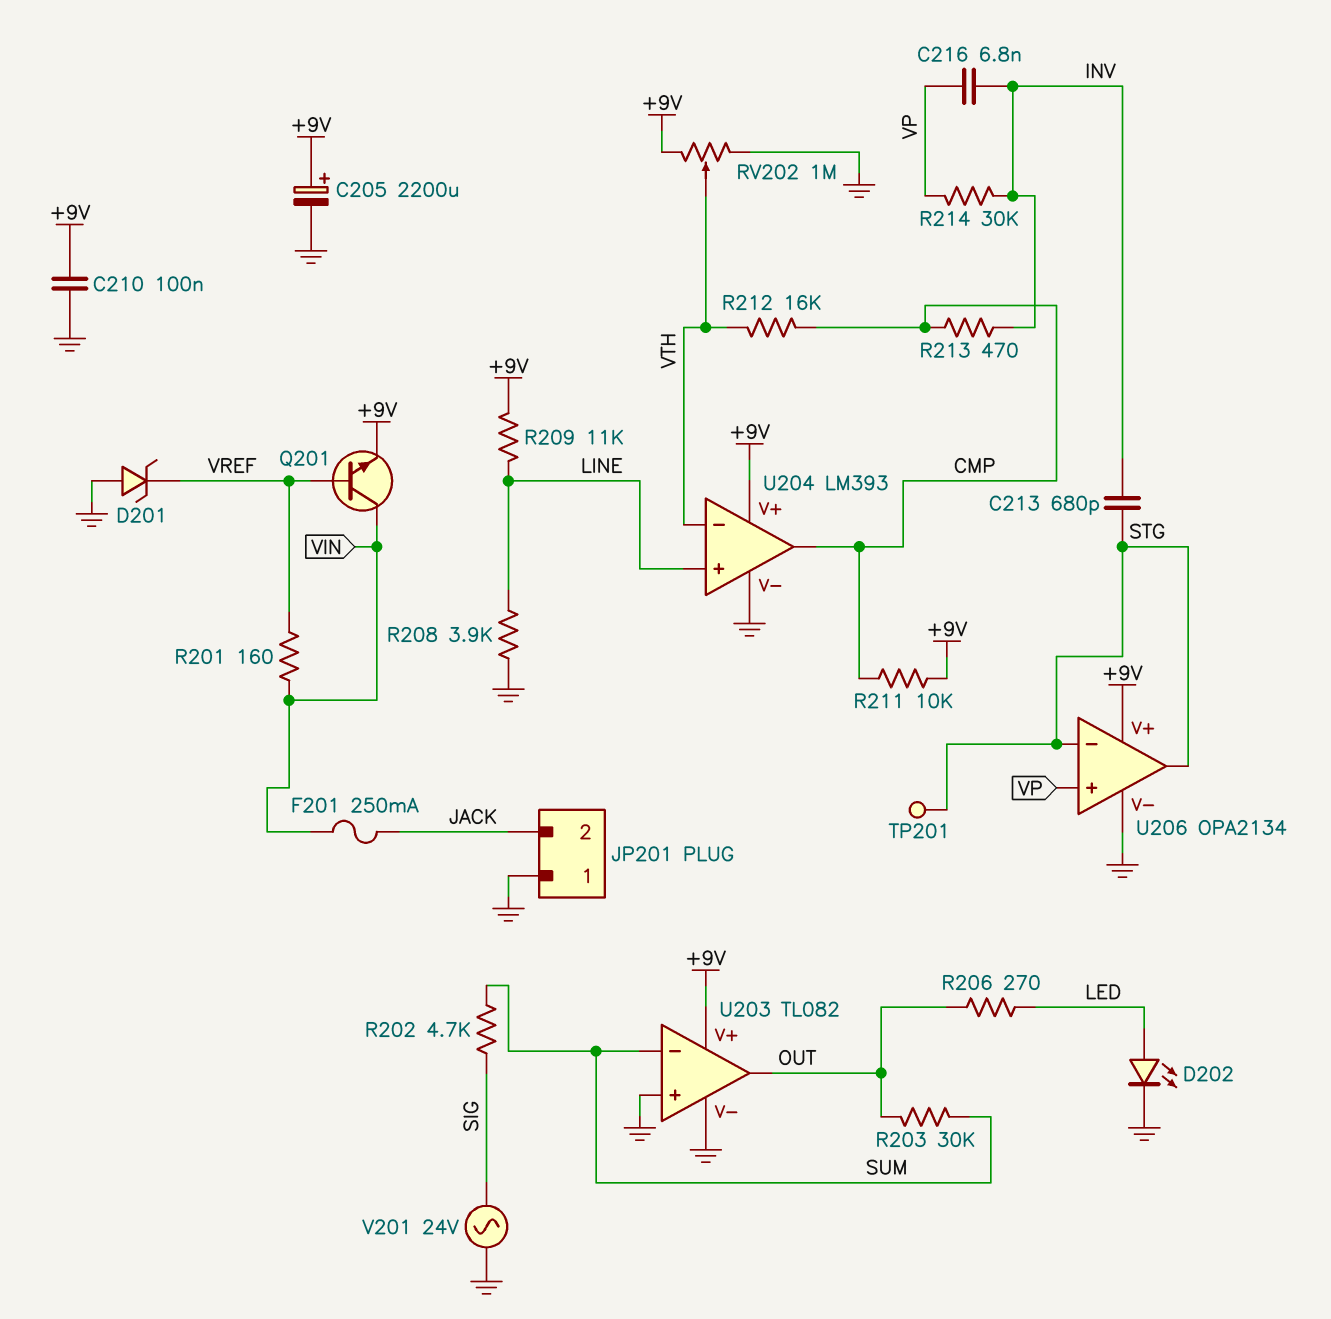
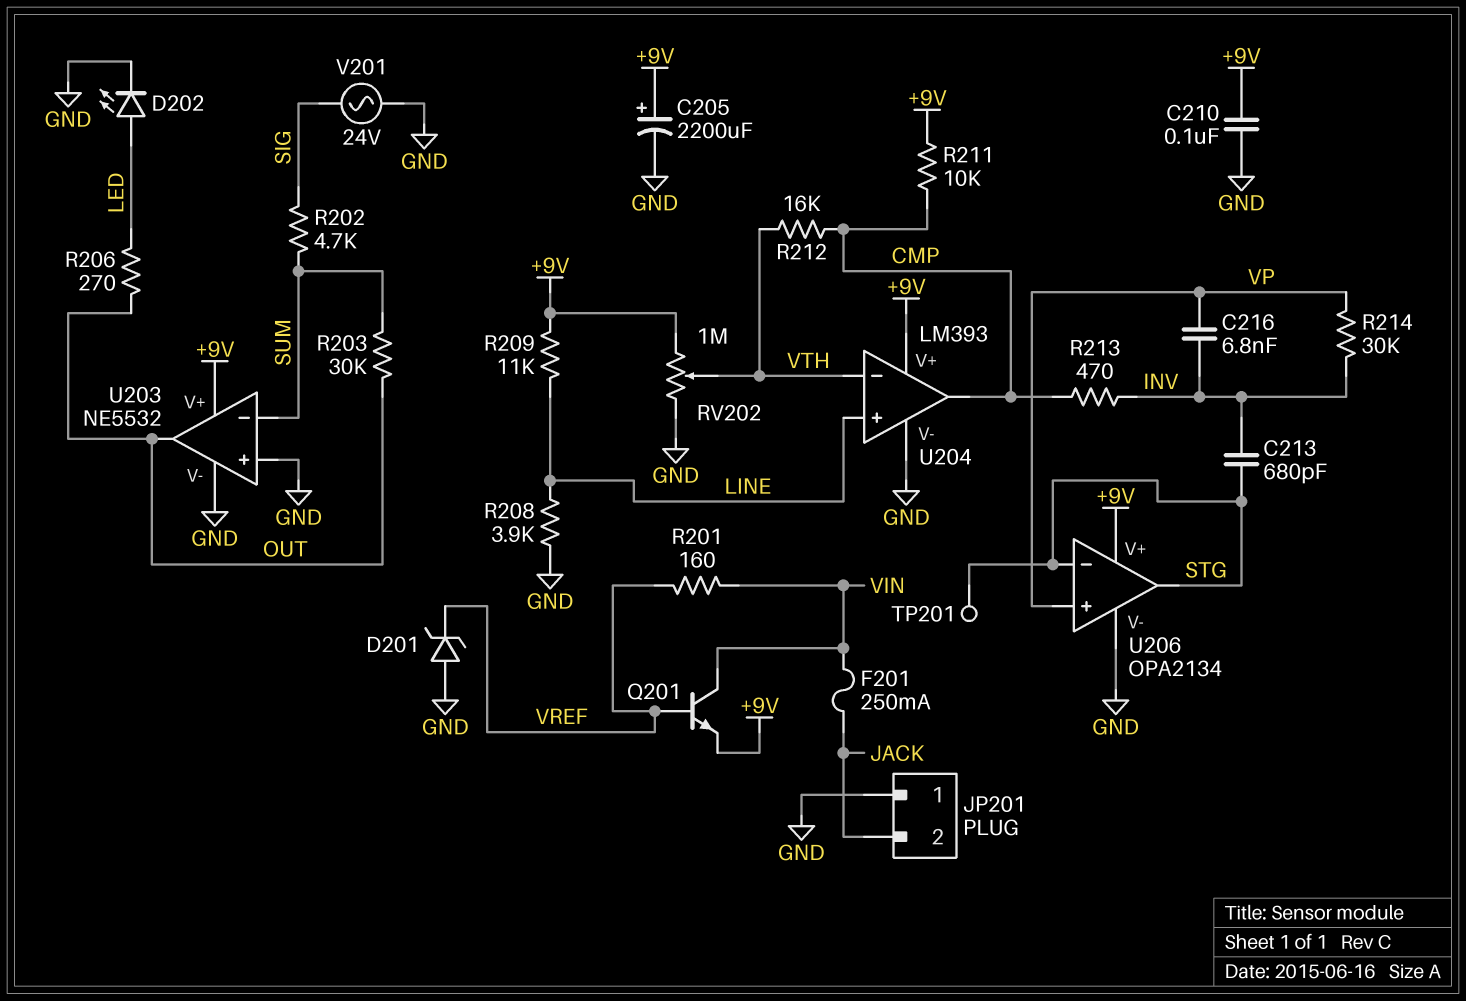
U203: TL082 -> NE5532

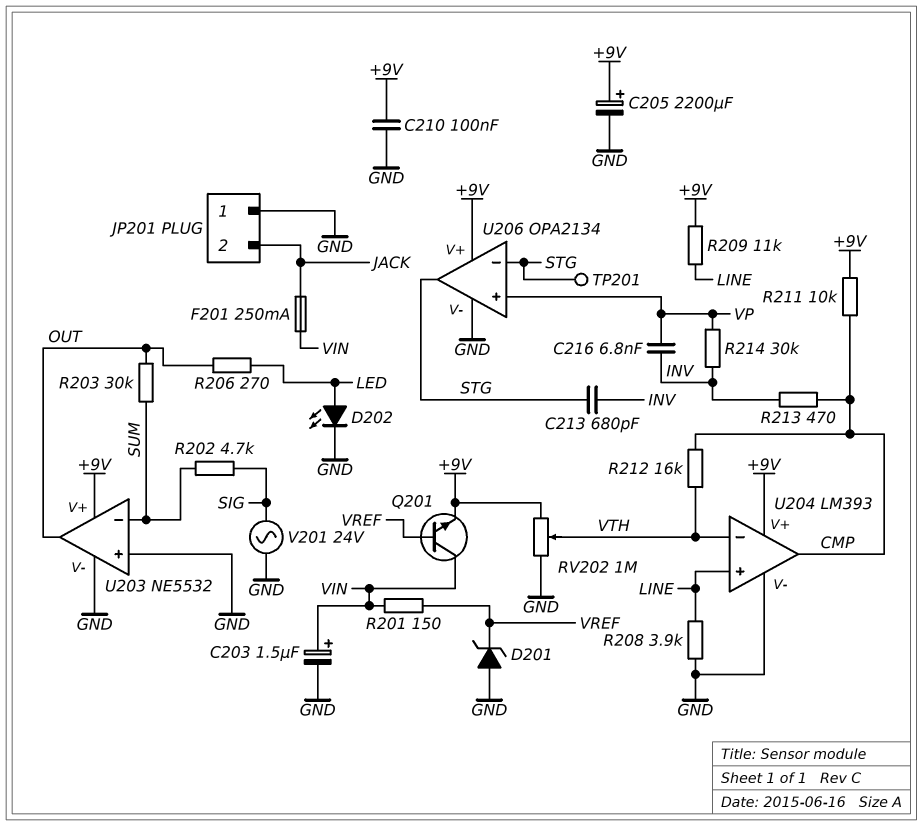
C203: none -> 1.5uF (plus VIN, minus GND)
R201: 160 (VIN, VREF) -> 150 (VIN, VREF)

